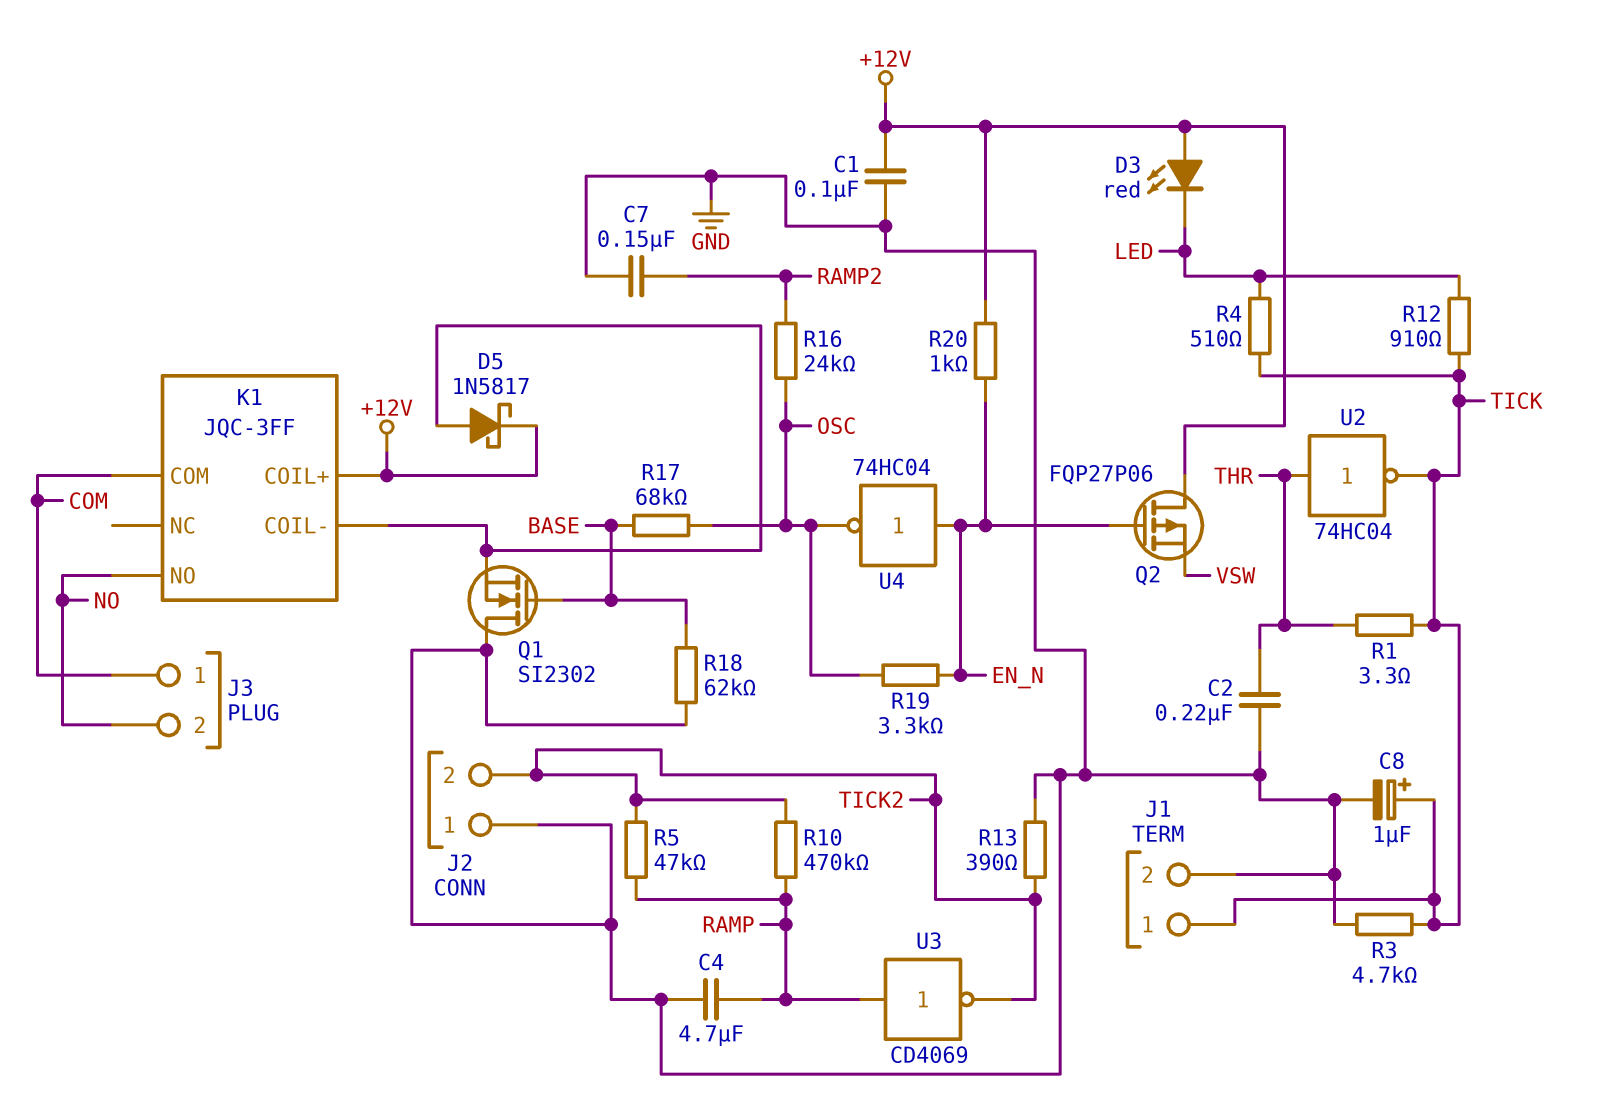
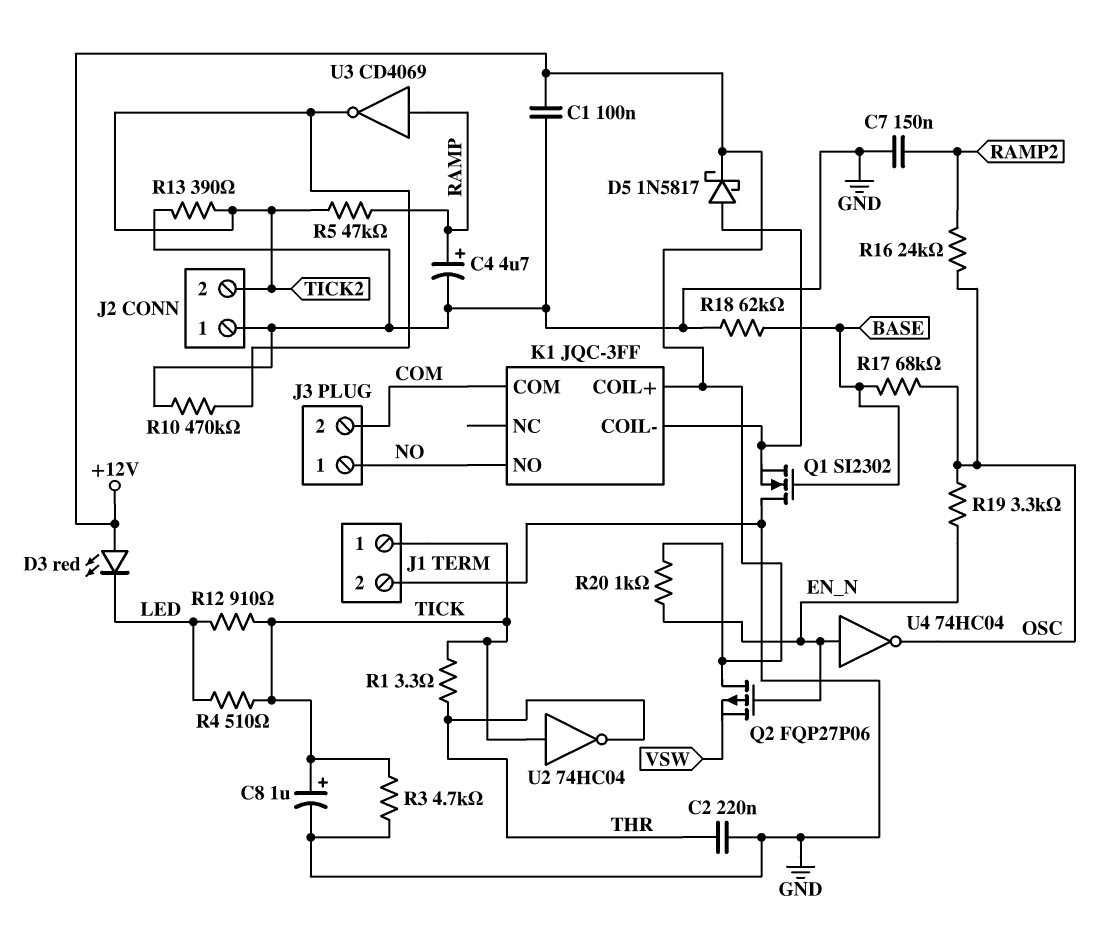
C4: 4.7uF (GND, RAMP) -> 4.7uF (plus RAMP, minus GND)
J3 pin 1: COM -> NO
J3 pin 2: NO -> COM
R10: 470k (RAMP, TICK2) -> 470k (GND, TICK2)
U2: NOT 74HC04 (in THR, out TICK) -> NOT 74HC04 (in TICK, out THR)

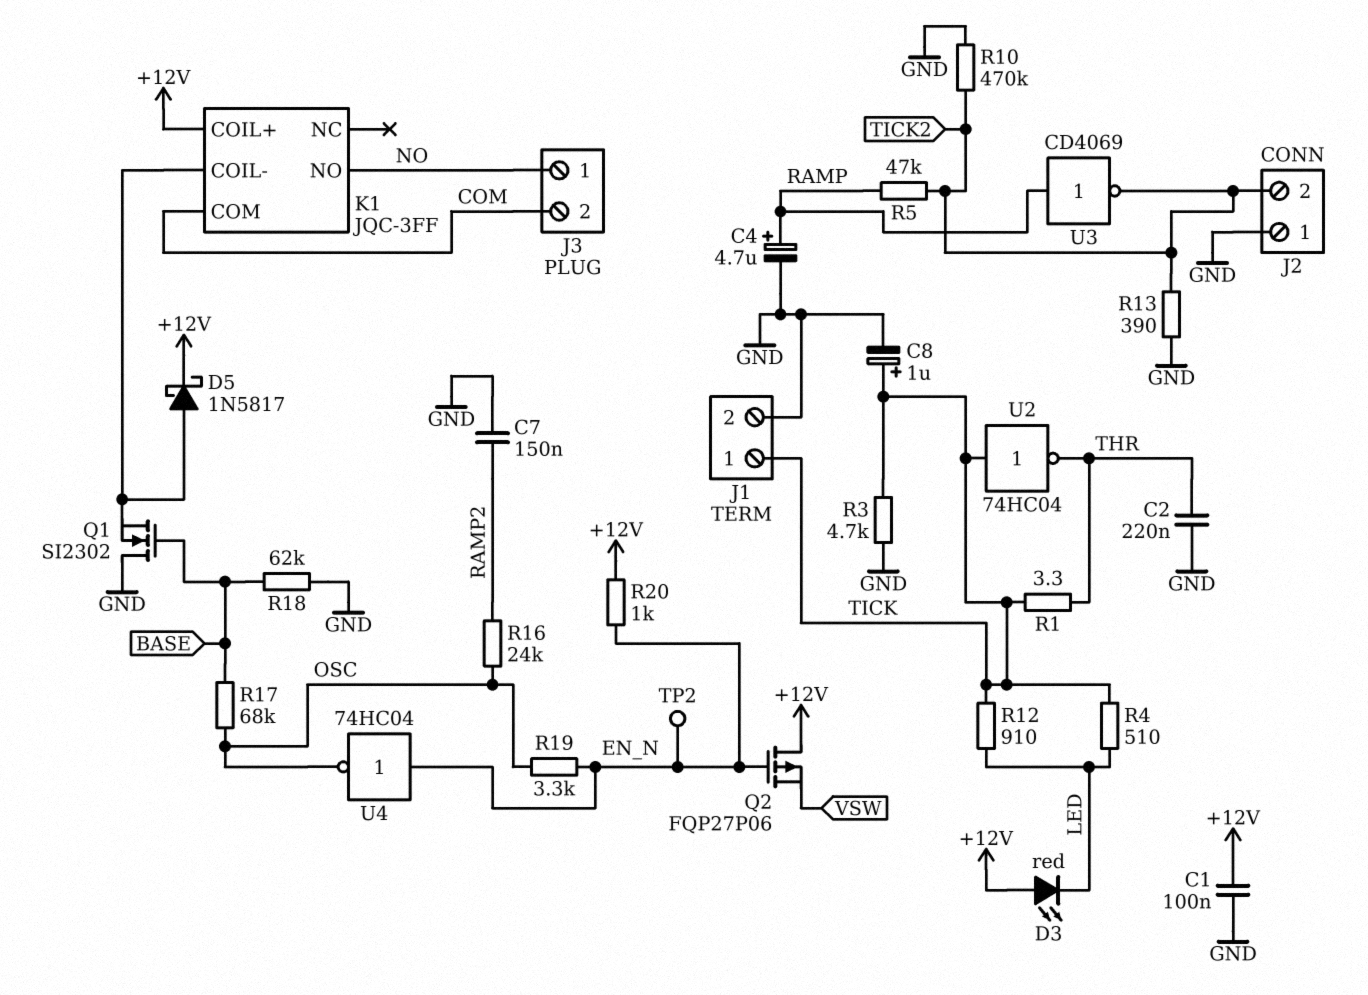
TP2: none -> test point (EN_N)

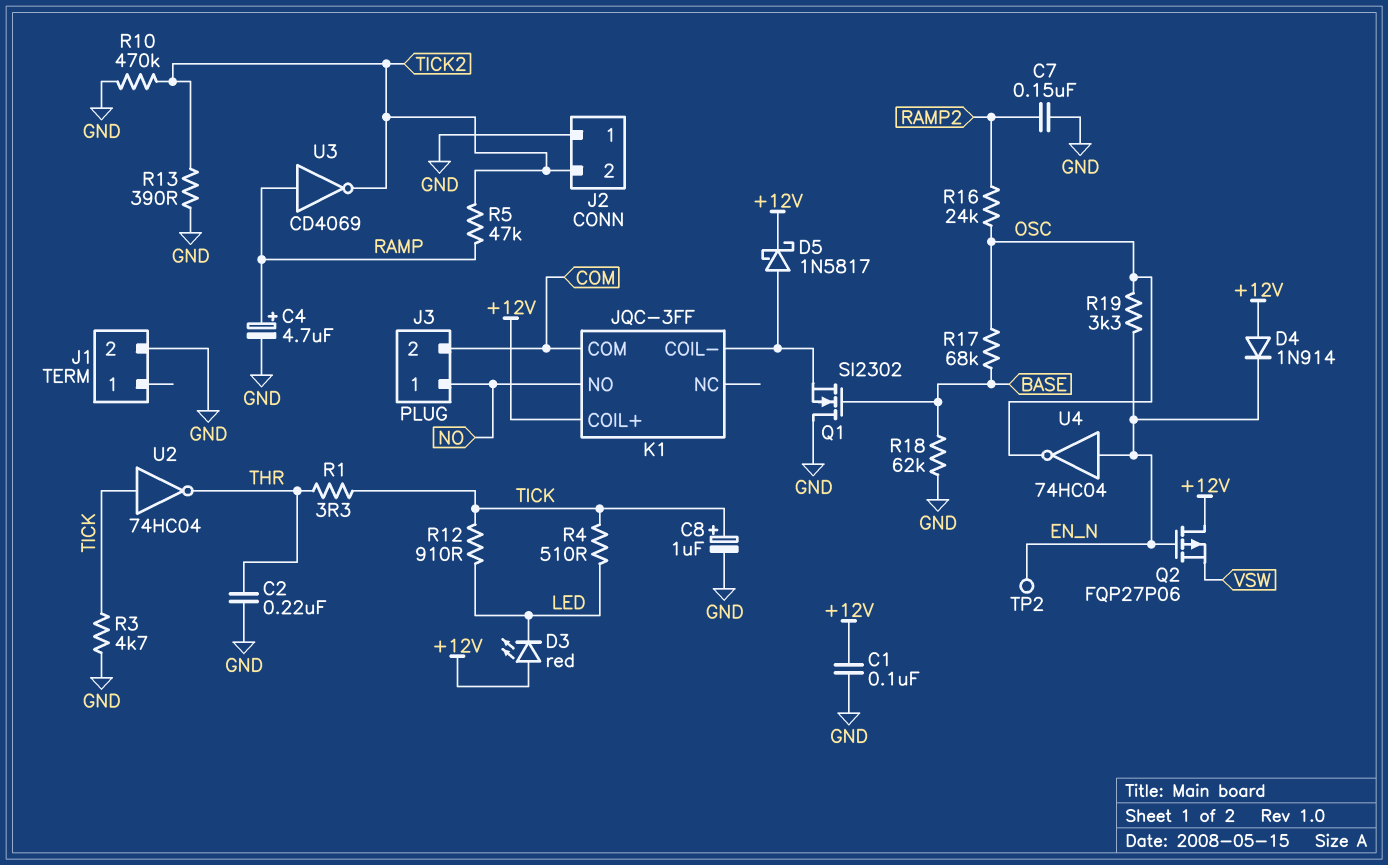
D4: none -> diode 1N914 (A +12V, K EN_N)
J1 pin 1: TICK -> none
R20: 1k (+12V, EN_N) -> none

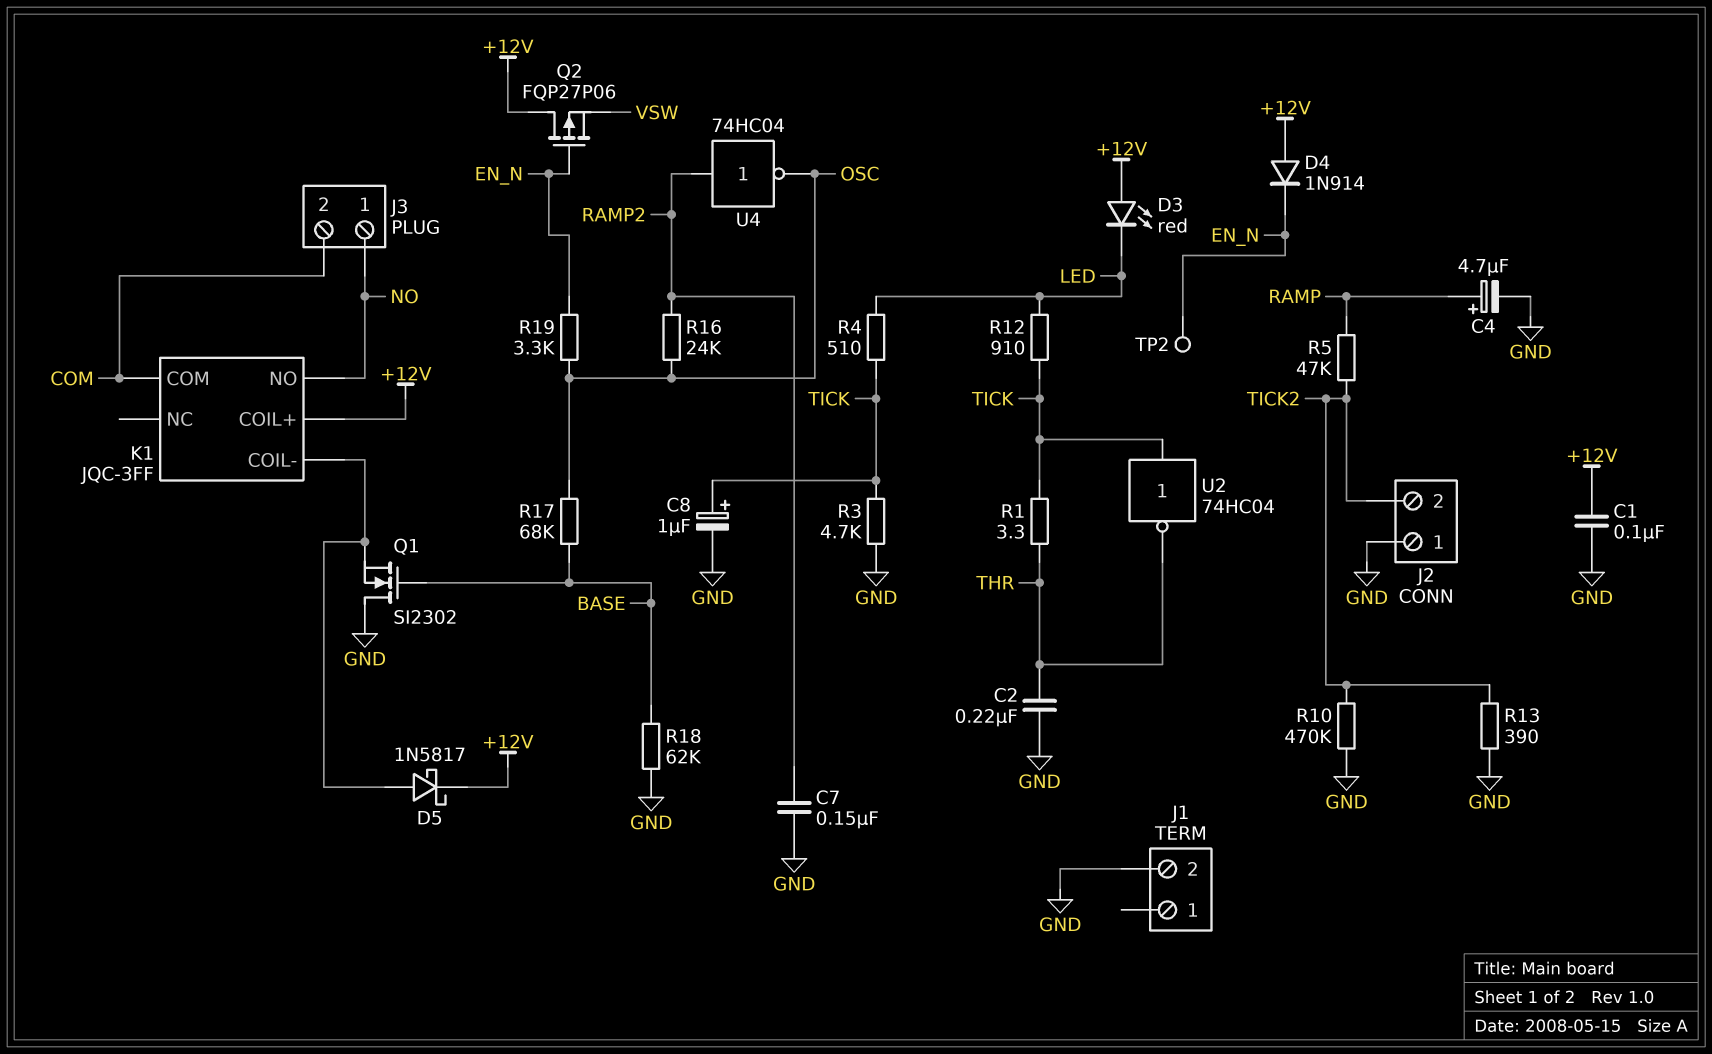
U3: NOT CD4069 (in RAMP, out TICK2) -> none
U4: NOT 74HC04 (in EN_N, out OSC) -> NOT 74HC04 (in RAMP2, out OSC)

